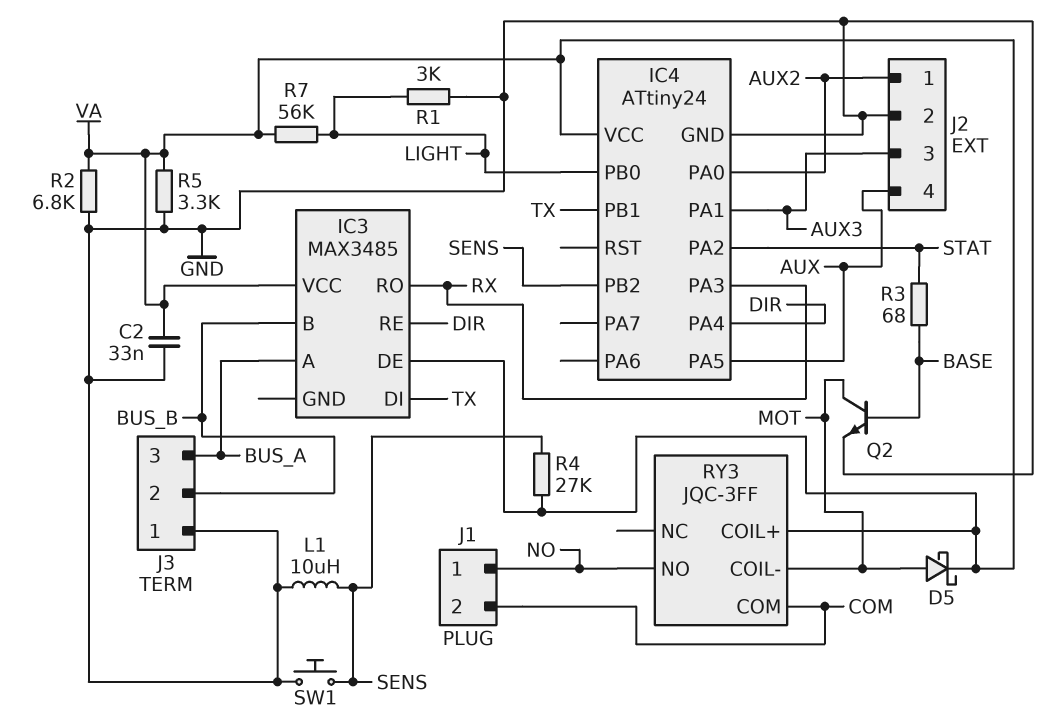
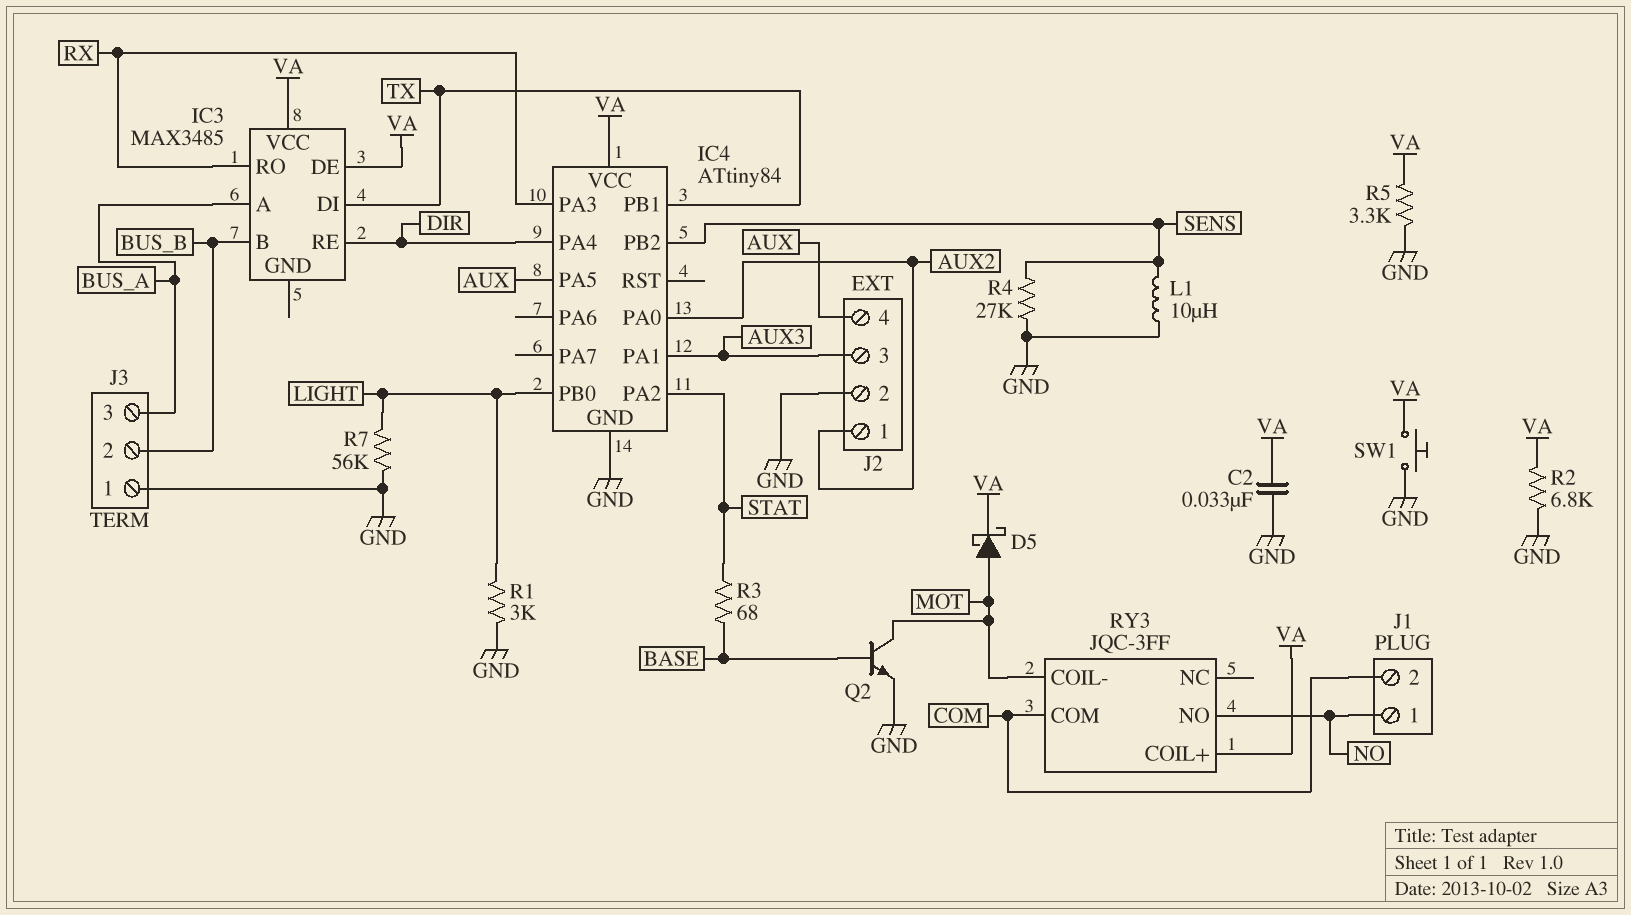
IC4: ATtiny24 -> ATtiny84
R4: 27k (SENS, VA) -> 27k (GND, SENS)
R7: 56k (LIGHT, VA) -> 56k (GND, LIGHT)
SW1: button (GND, SENS) -> button (GND, VA)

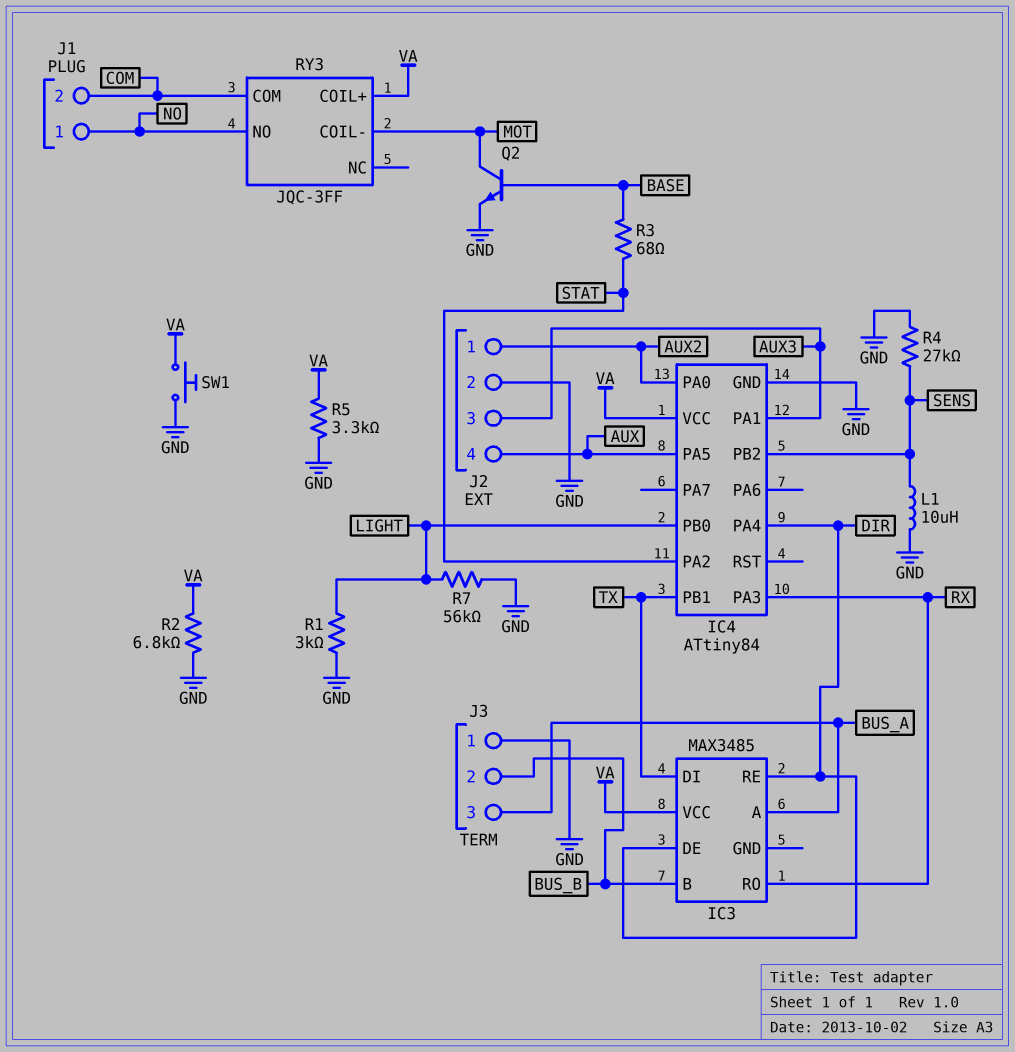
C2: 33nF (GND, VA) -> none
D5: schottky (A MOT, K VA) -> none
IC3 pin DE: VA -> DIR

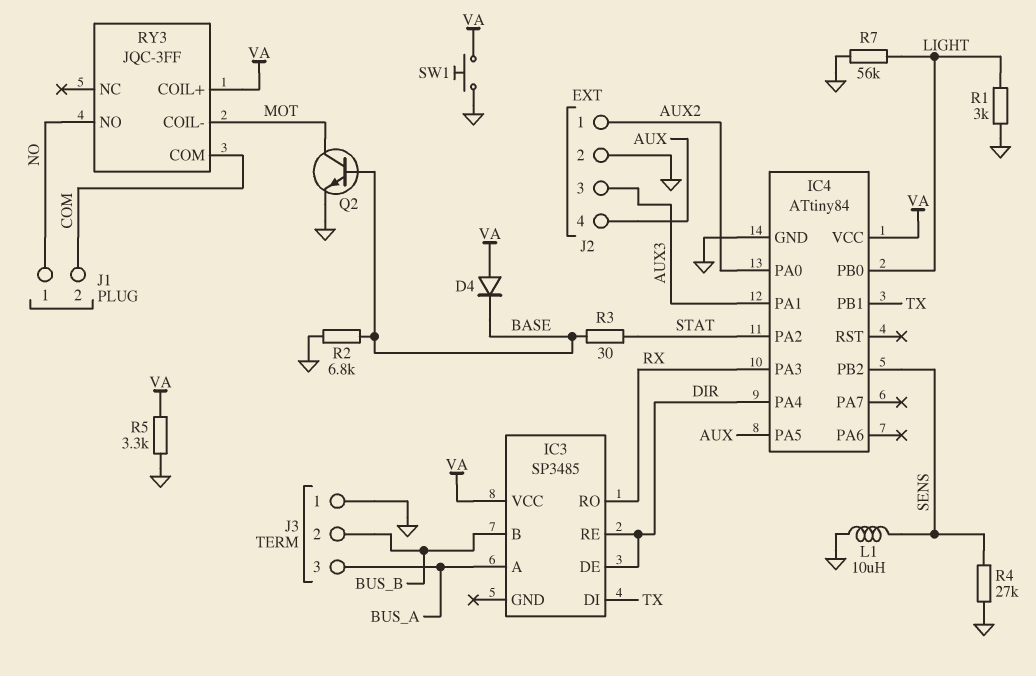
D4: none -> diode (A VA, K BASE)
IC3: MAX3485 -> SP3485
R2: 6.8k (GND, VA) -> 6.8k (BASE, GND)
R3: 68 (BASE, STAT) -> 30 (BASE, STAT)

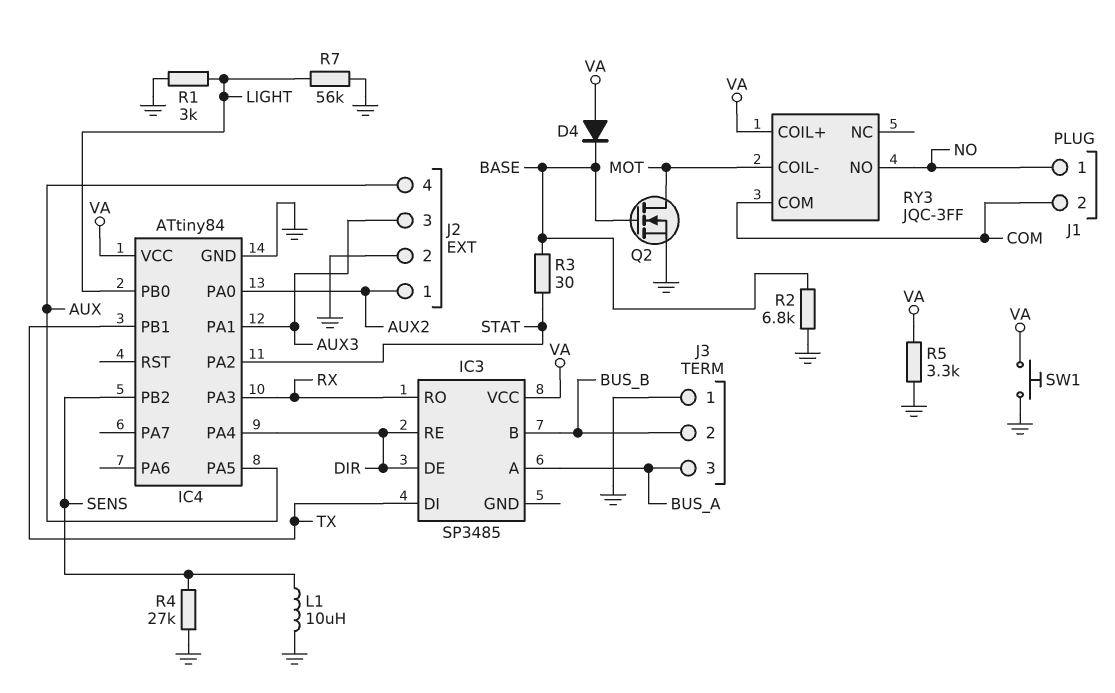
Q2: NPN (B BASE, C MOT, E GND) -> NMOS (G BASE, D MOT, S GND)

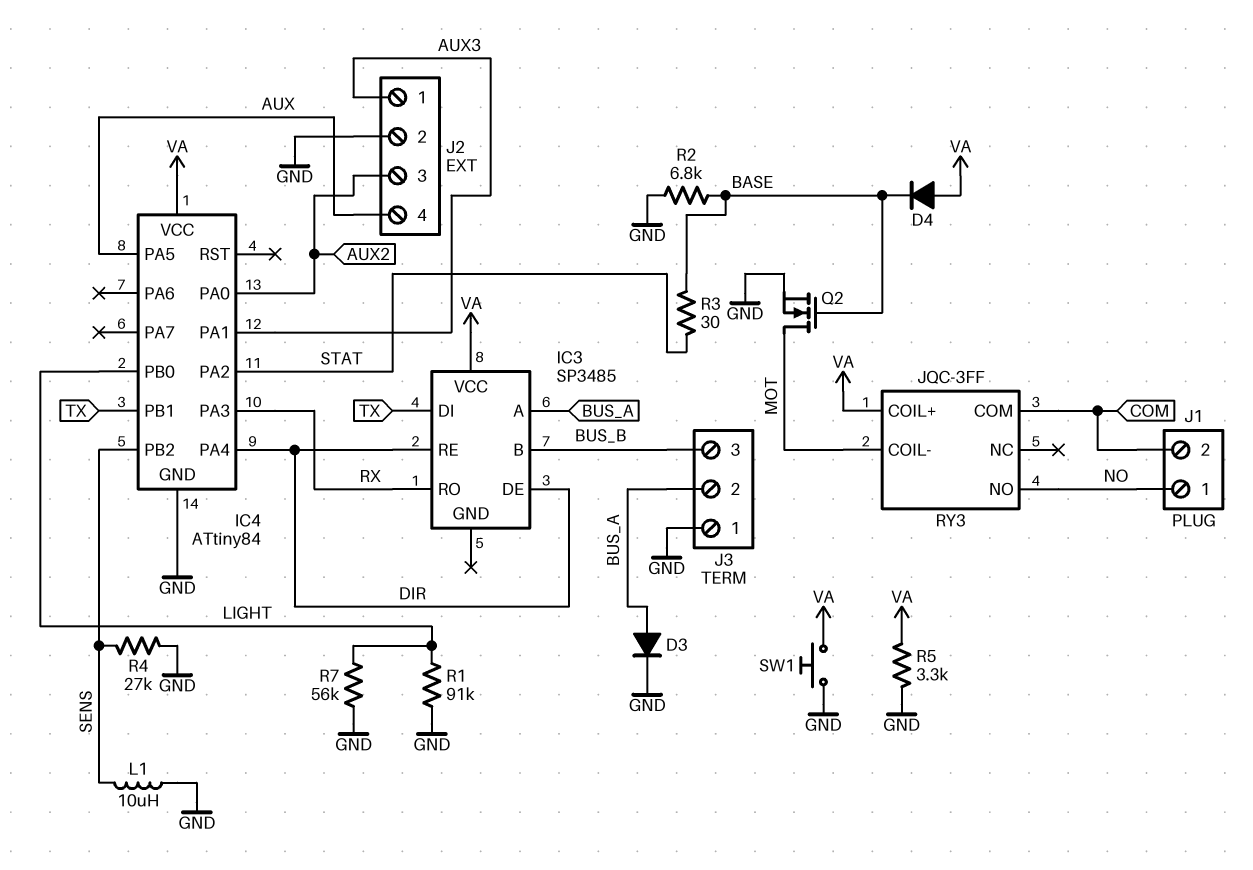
D3: none -> diode (A BUS_A, K GND)
J2 pin 1: AUX2 -> AUX3
J2 pin 3: AUX3 -> AUX2
J3 pin 2: BUS_B -> BUS_A
J3 pin 3: BUS_A -> BUS_B
R1: 3k (GND, LIGHT) -> 91k (GND, LIGHT)

